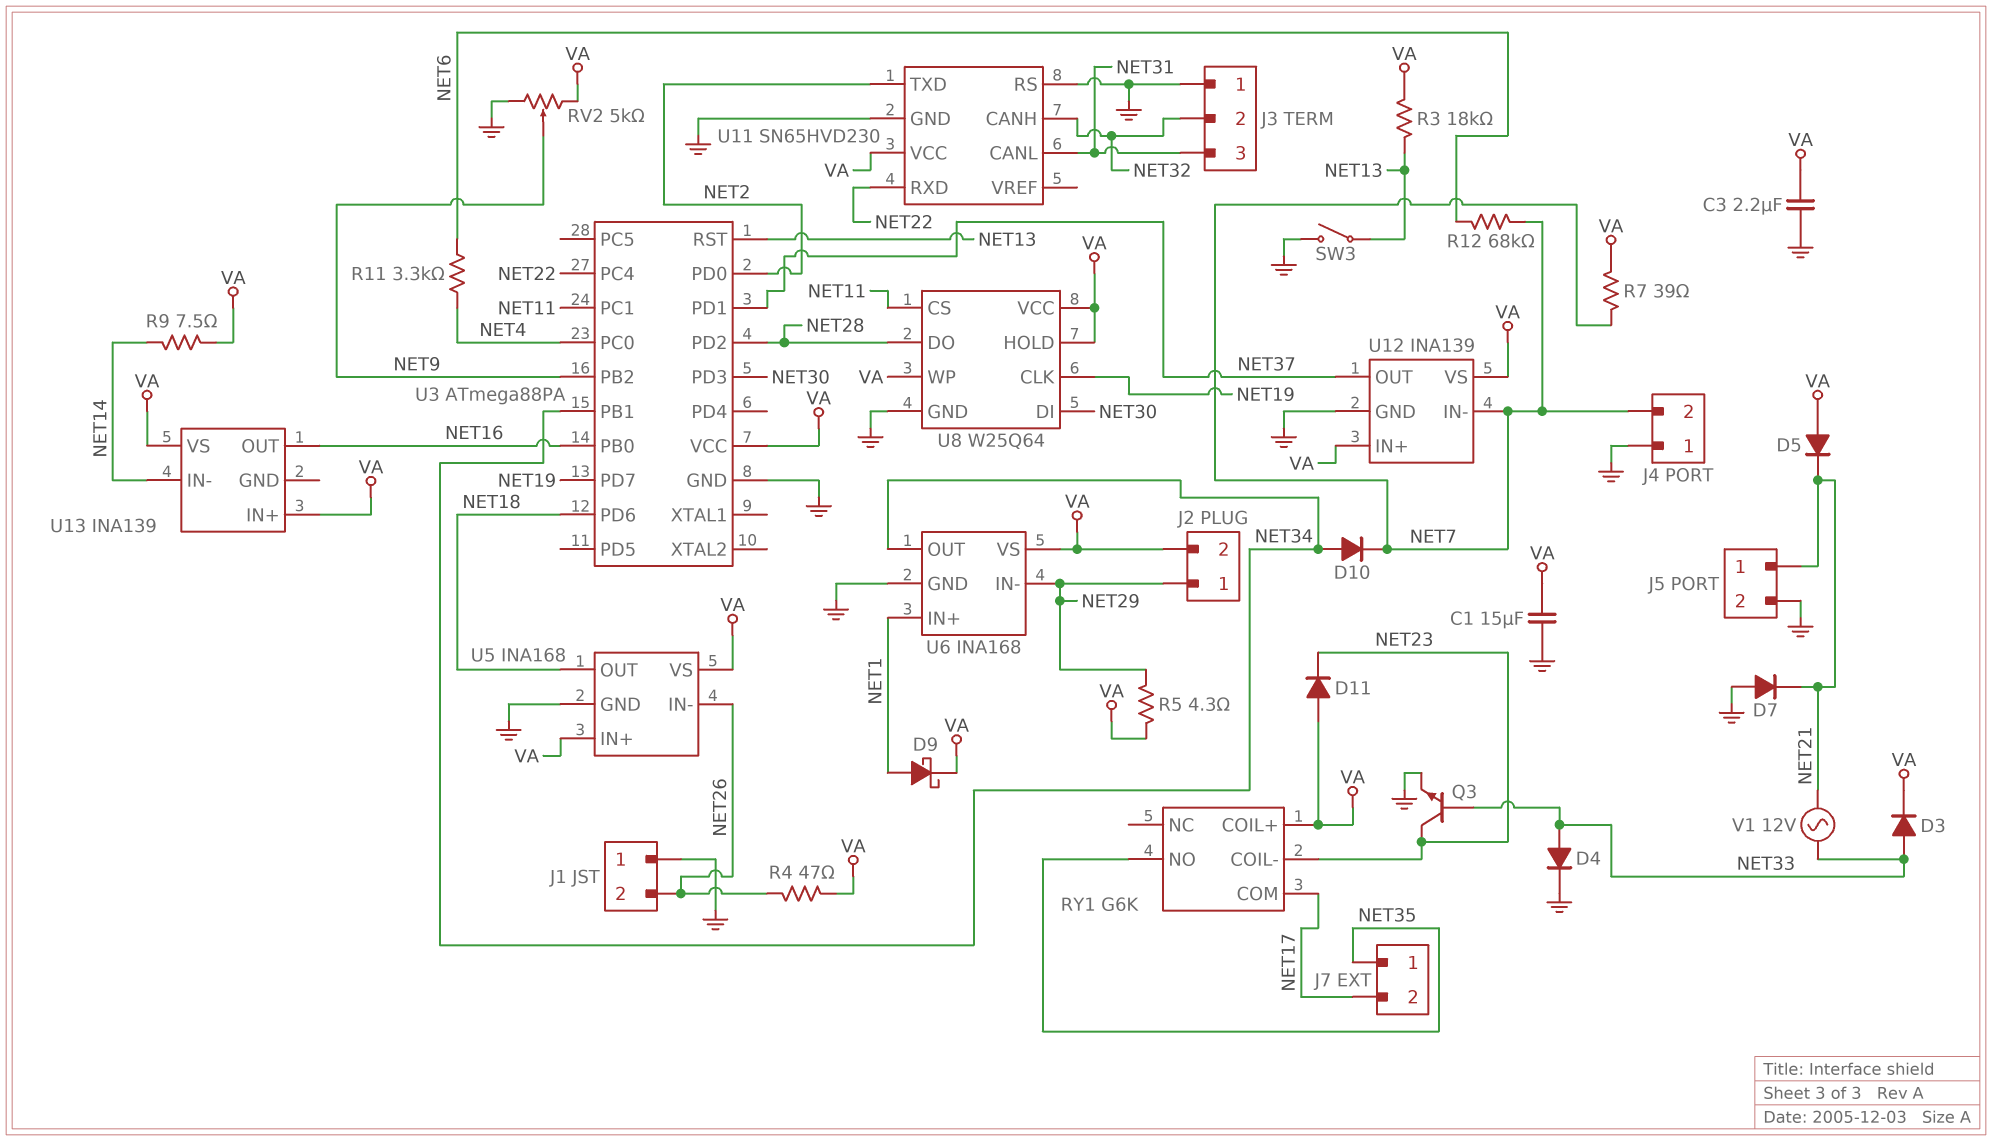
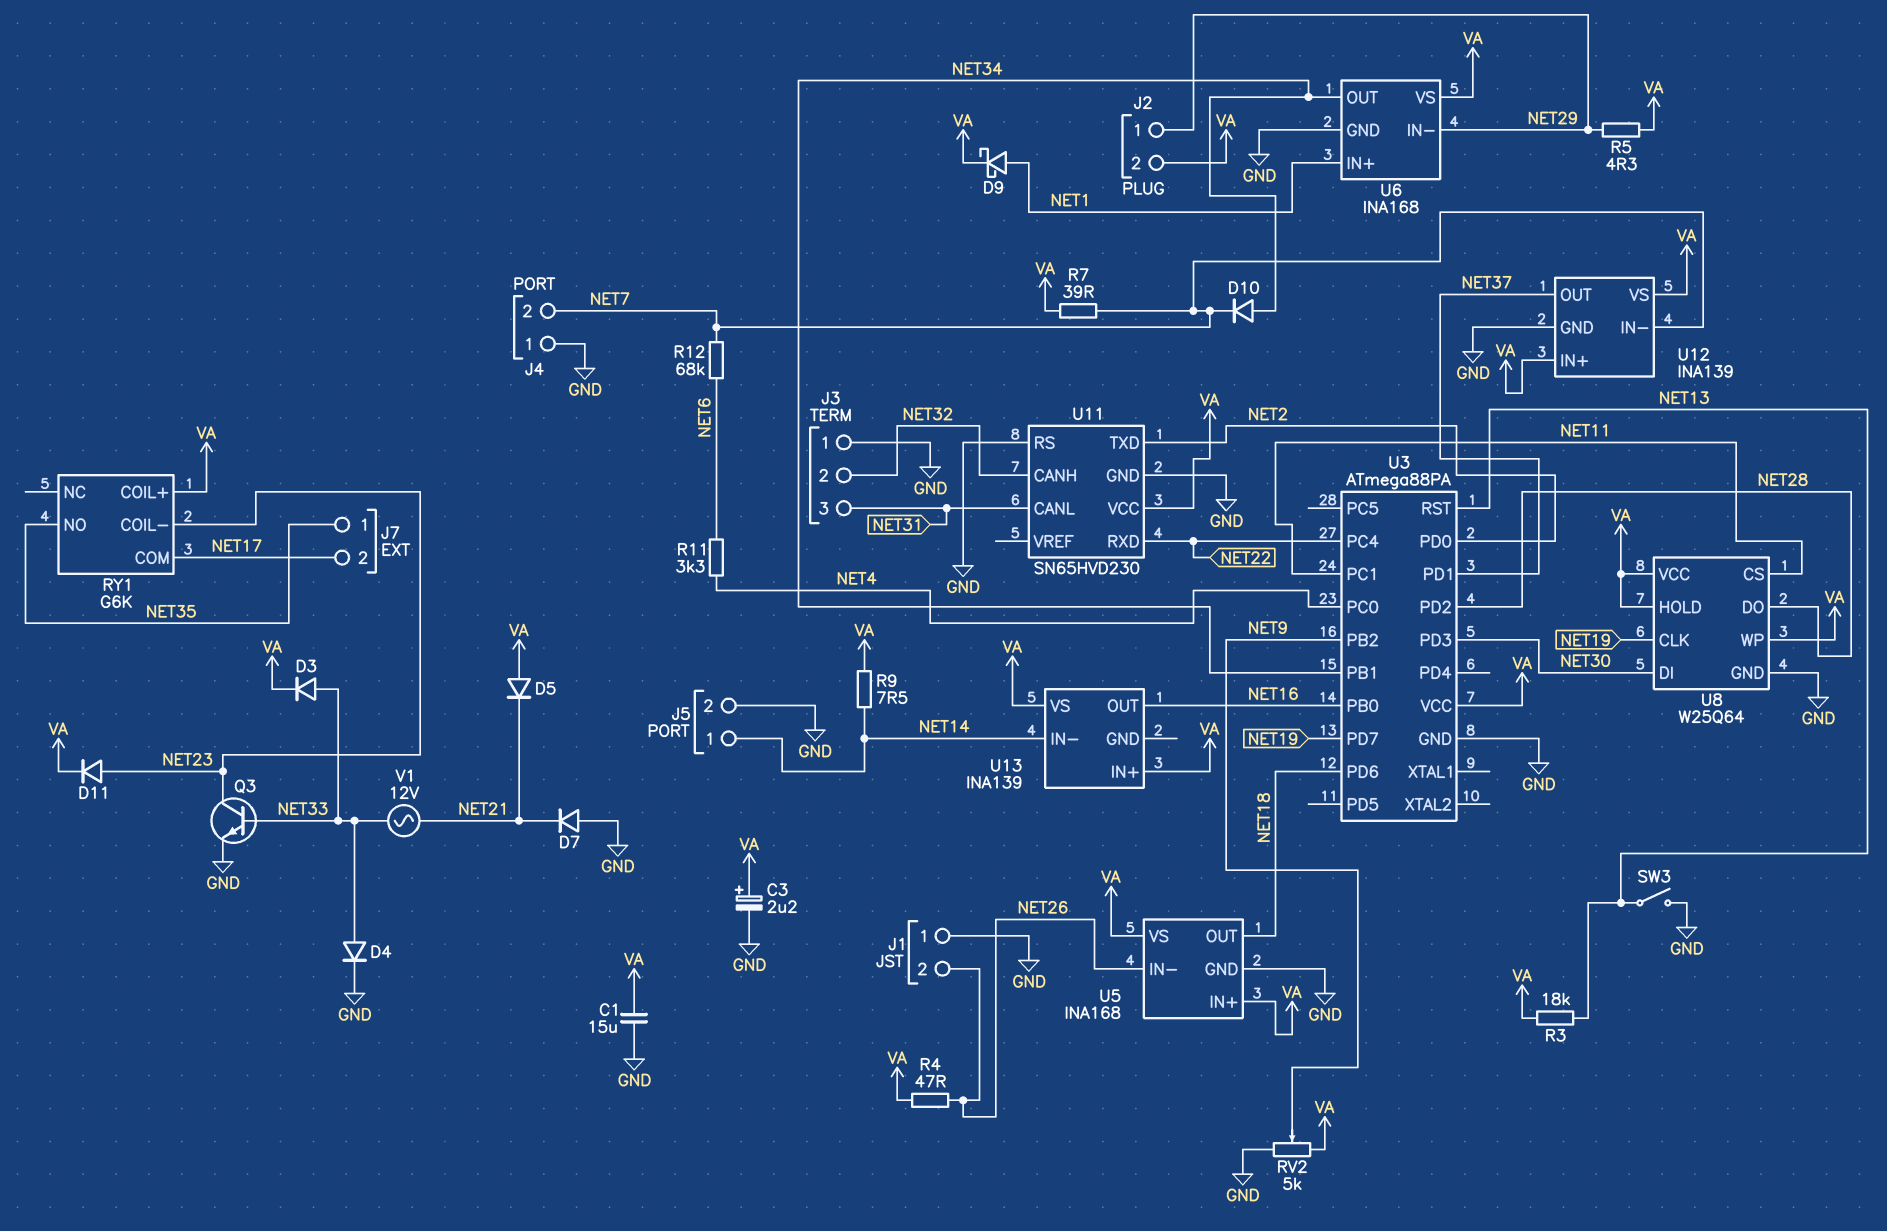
C3: 2.2uF (GND, VA) -> 2.2uF (plus VA, minus GND)
D11: diode (A VA, K NET23) -> diode (A NET23, K VA)
J5 pin 1: NET21 -> NET14

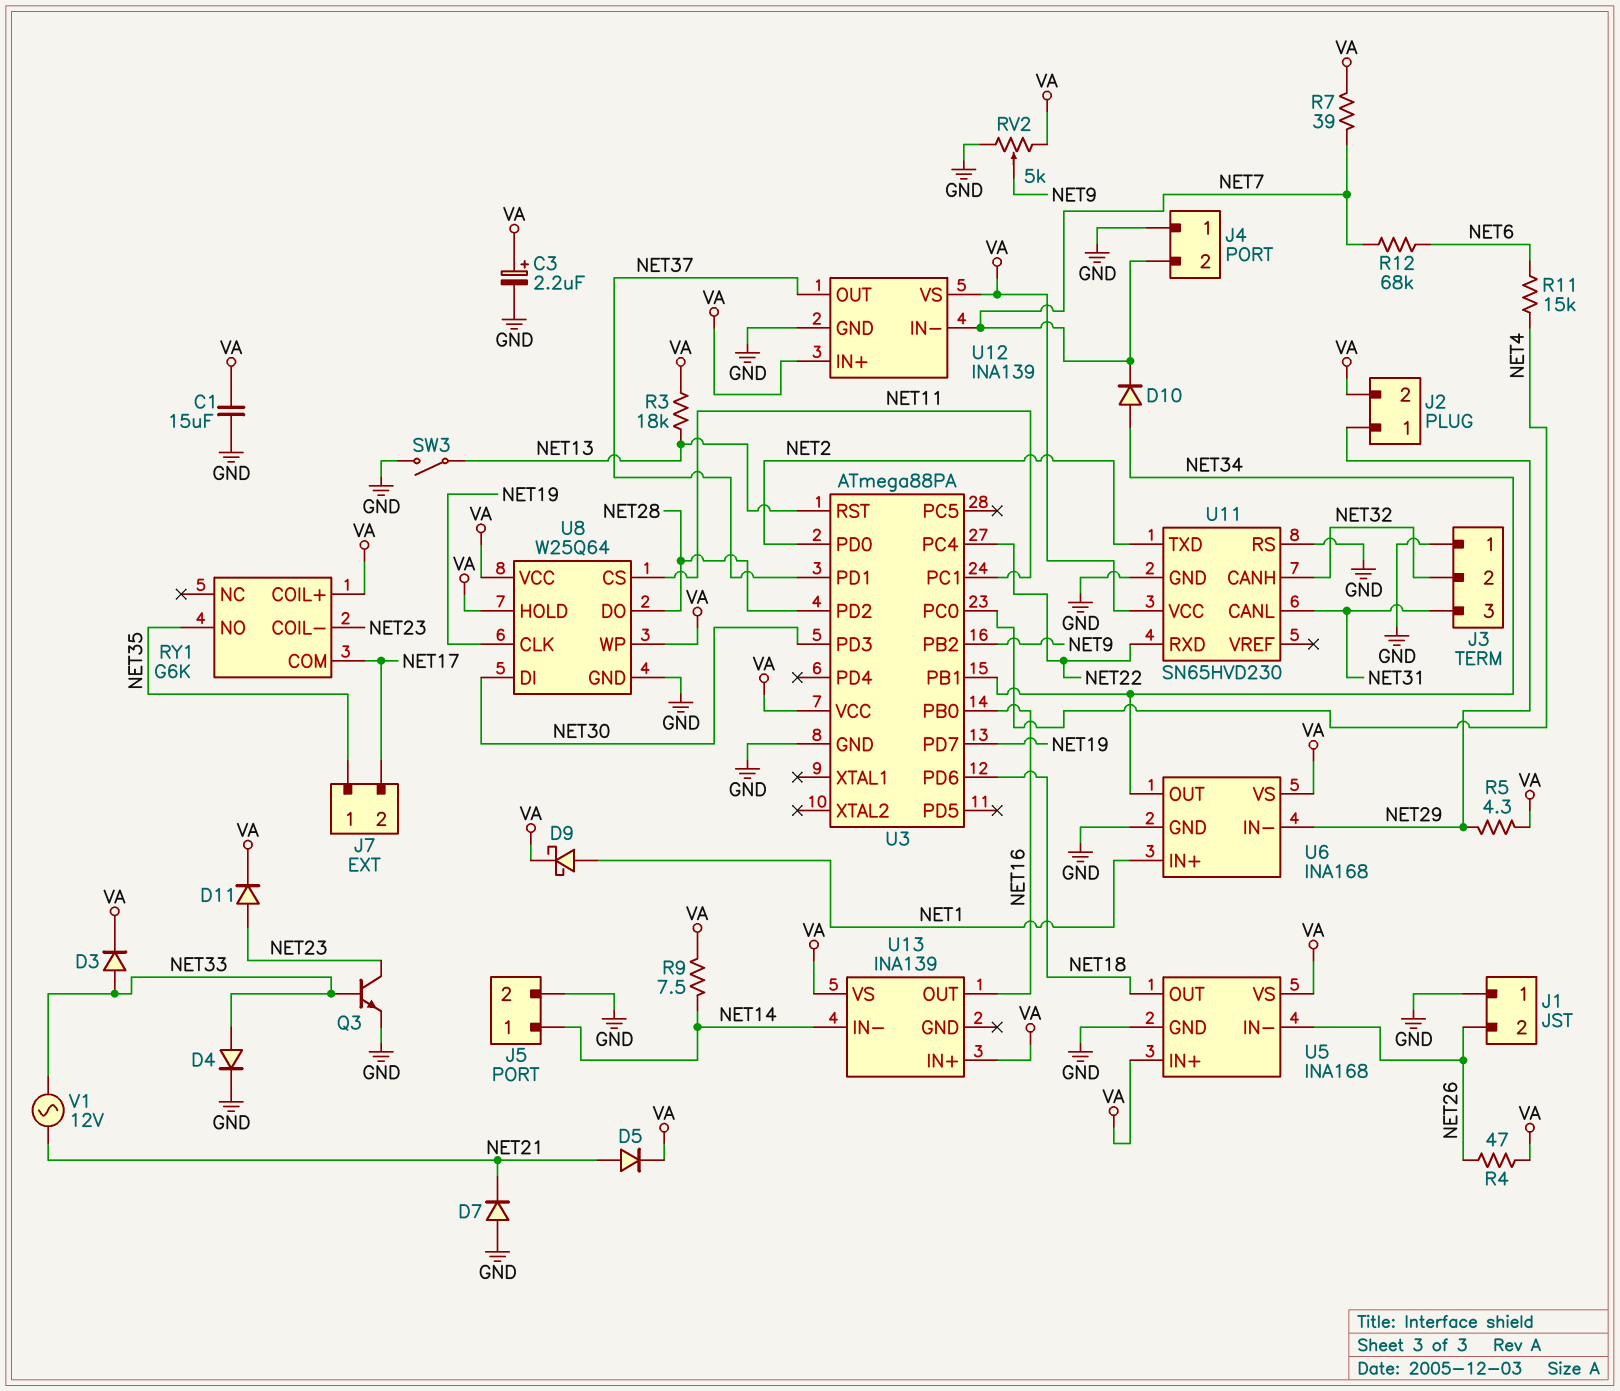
D5: diode (A VA, K NET21) -> diode (A NET21, K VA)
R11: 3.3k (NET4, NET6) -> 15k (NET4, NET6)

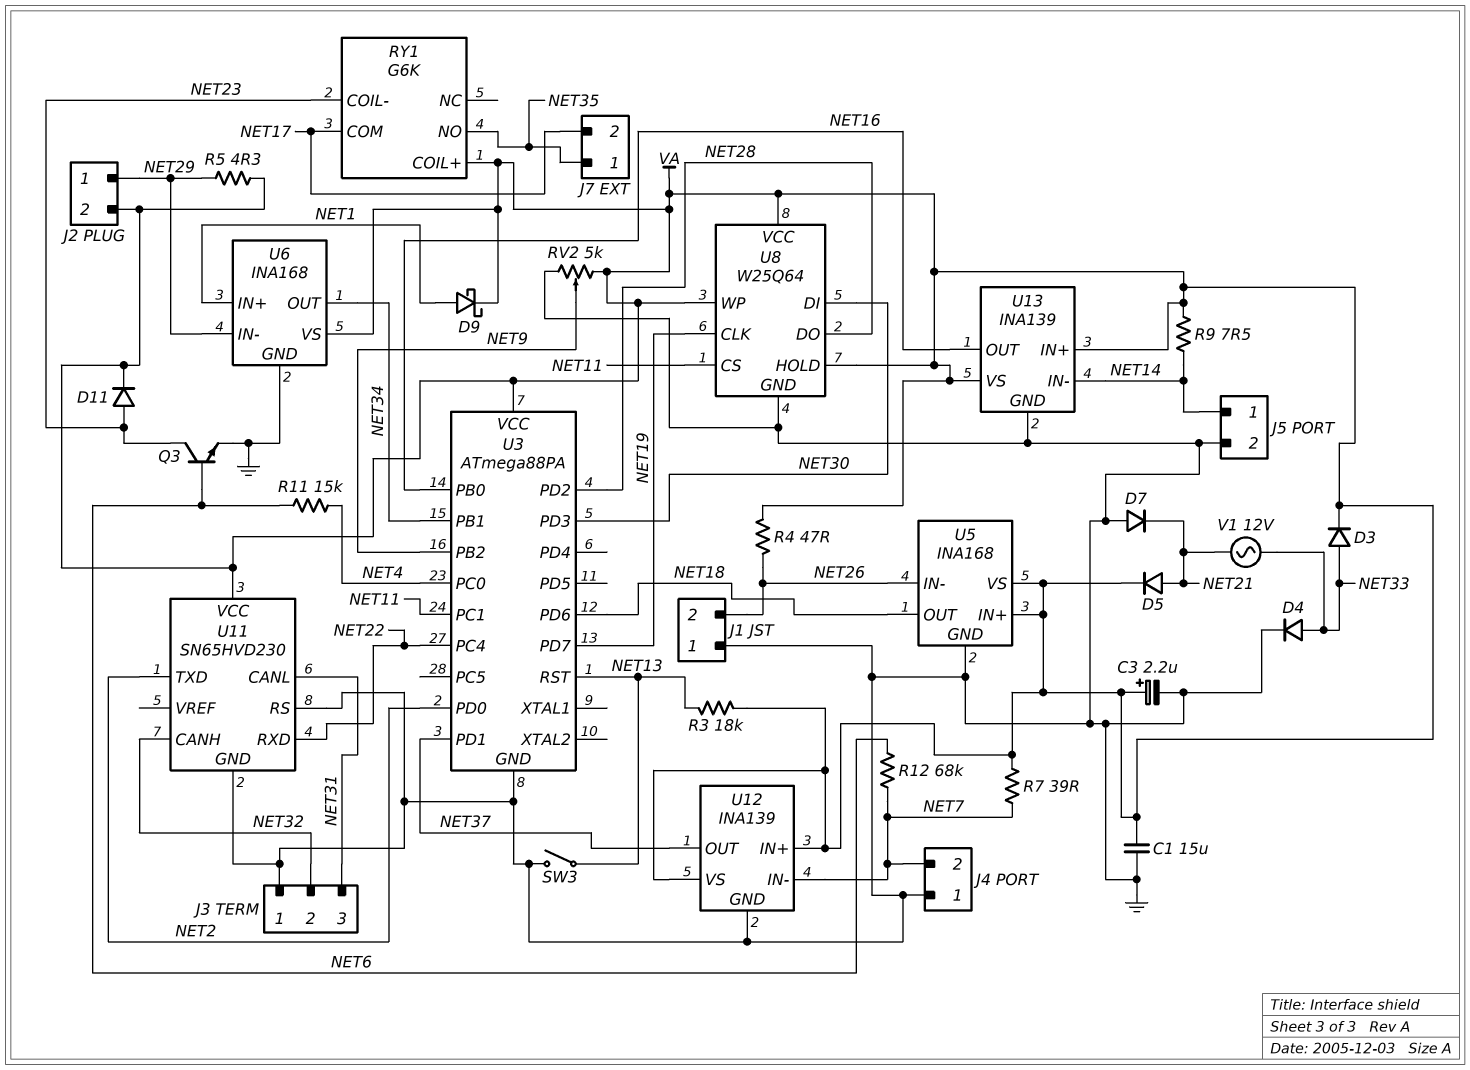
D10: diode (A NET34, K NET7) -> none
Q3: NPN (B NET33, C NET23, E GND) -> NPN (B NET6, C NET23, E GND)
U13 pin GND: none -> GND

